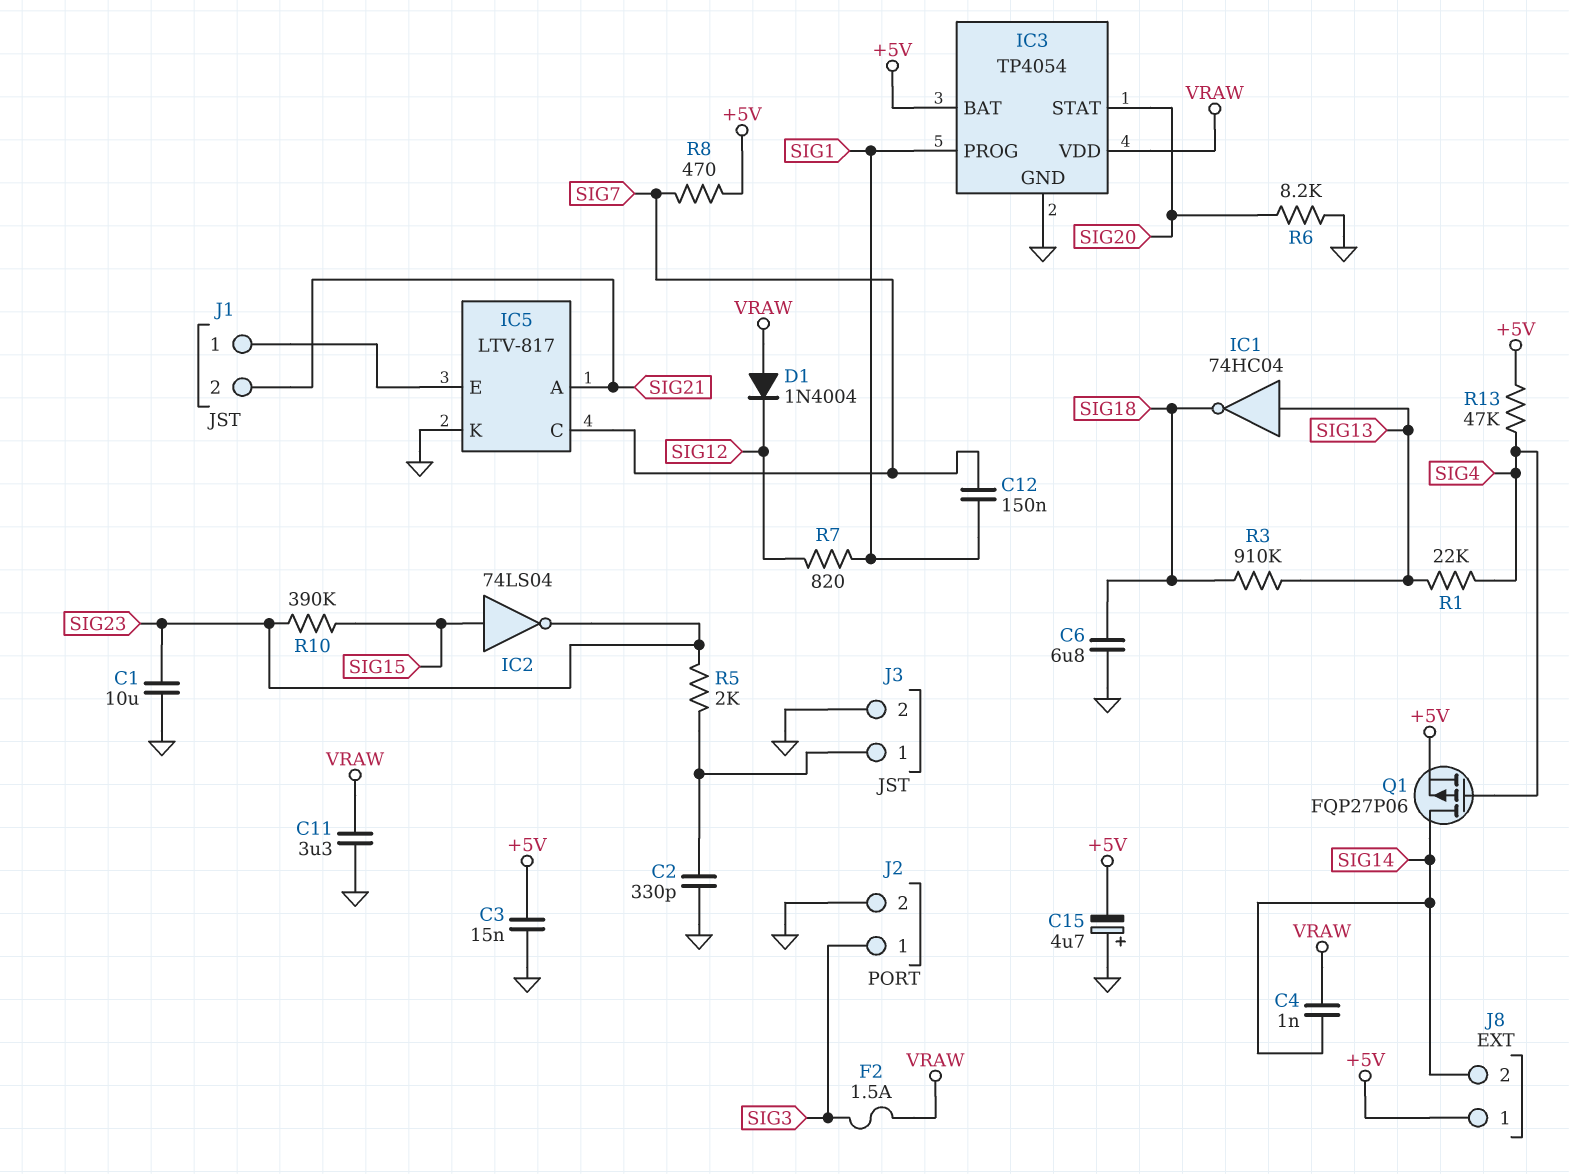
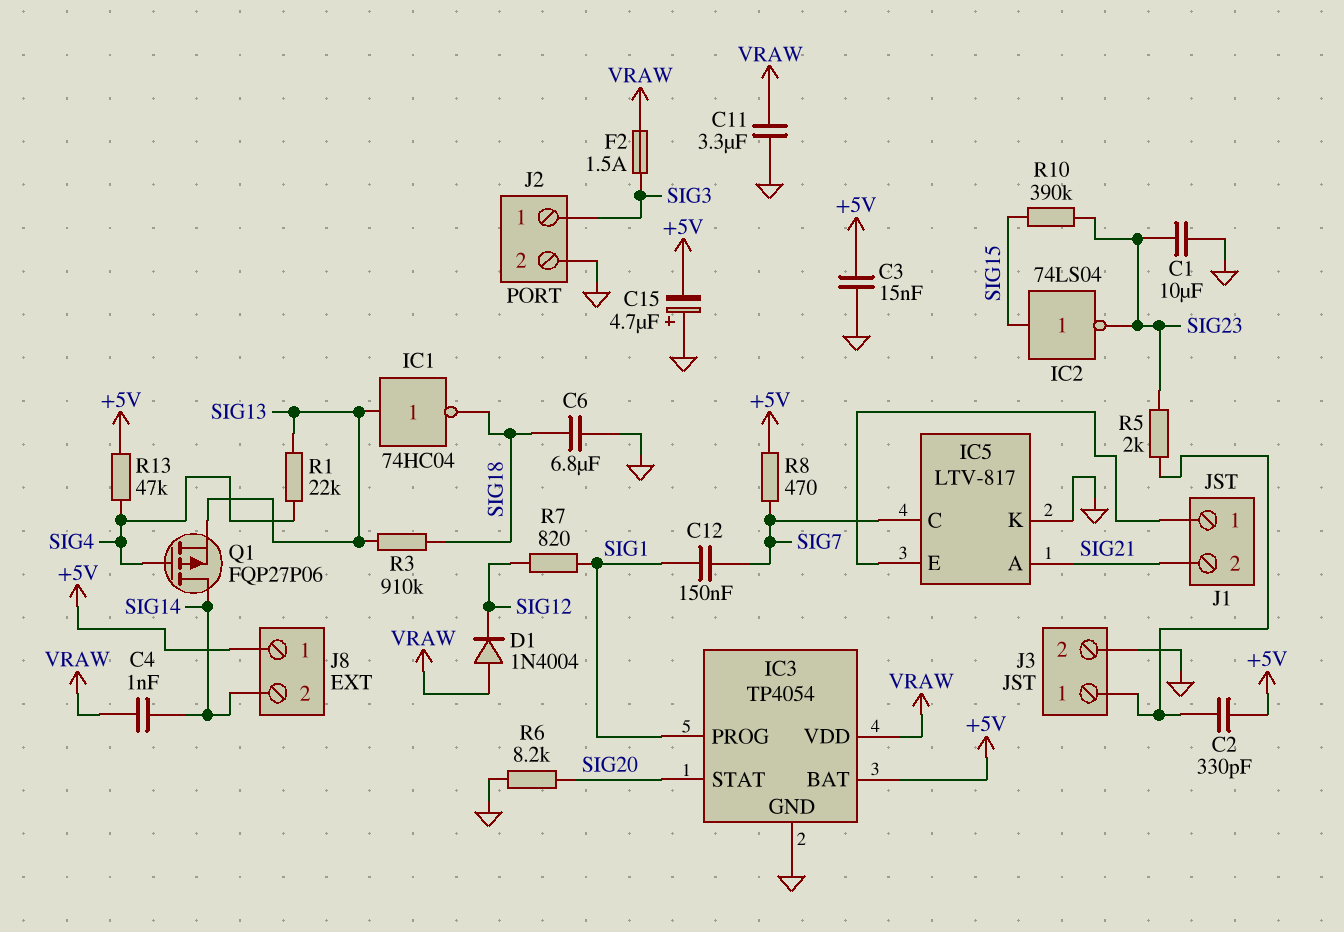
C2: 330pF (GND, J3/1) -> 330pF (+5V, J3/1)
Q1: PMOS FQP27P06 (G SIG4, D SIG14, S +5V) -> PMOS FQP27P06 (G SIG4, D SIG14, S SIG13)

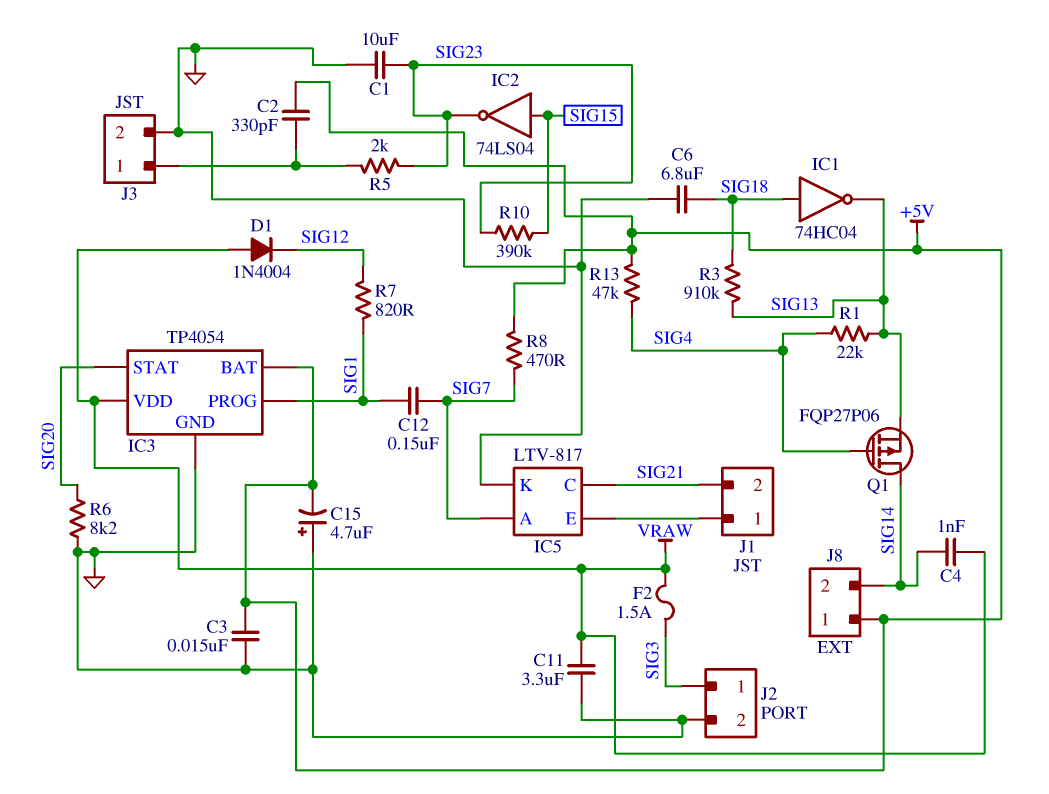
IC1: NOT 74HC04 (in SIG13, out SIG18) -> NOT 74HC04 (in SIG18, out SIG13)
IC5 pin A: SIG21 -> SIG7
IC5 pin C: SIG7 -> SIG21

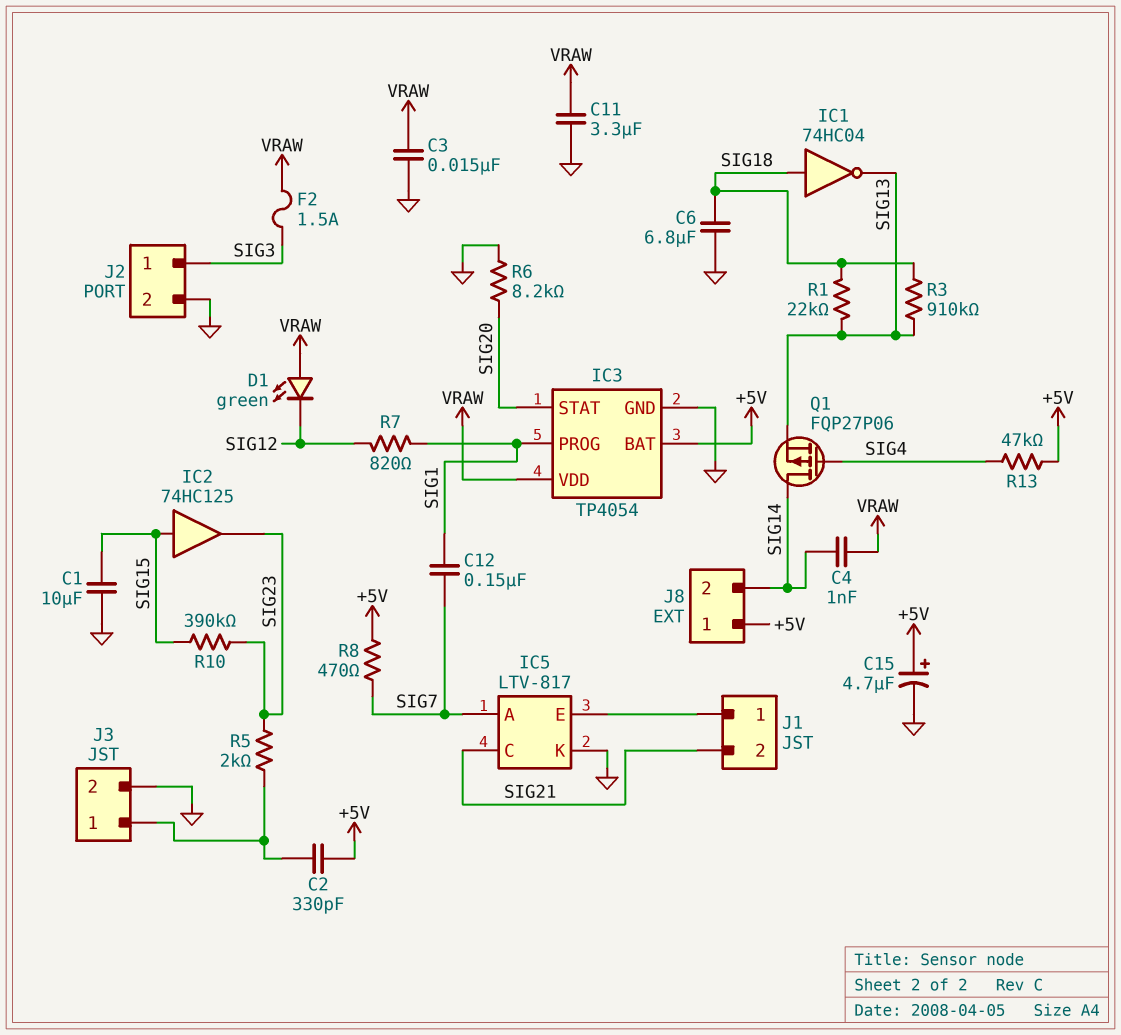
C1: 10uF (GND, SIG23) -> 10uF (GND, SIG15)
C3: 15nF (+5V, GND) -> 15nF (GND, VRAW)
C15: 4.7uF (plus GND, minus +5V) -> 4.7uF (plus +5V, minus GND)
D1: diode 1N4004 (A VRAW, K SIG12) -> LED green (A VRAW, K SIG12)
IC2: NOT 74LS04 (in SIG15, out SIG23) -> buffer 74HC125 (in SIG15, out SIG23)
R1: 22k (SIG4, SIG13) -> 22k (SIG13, SIG18)

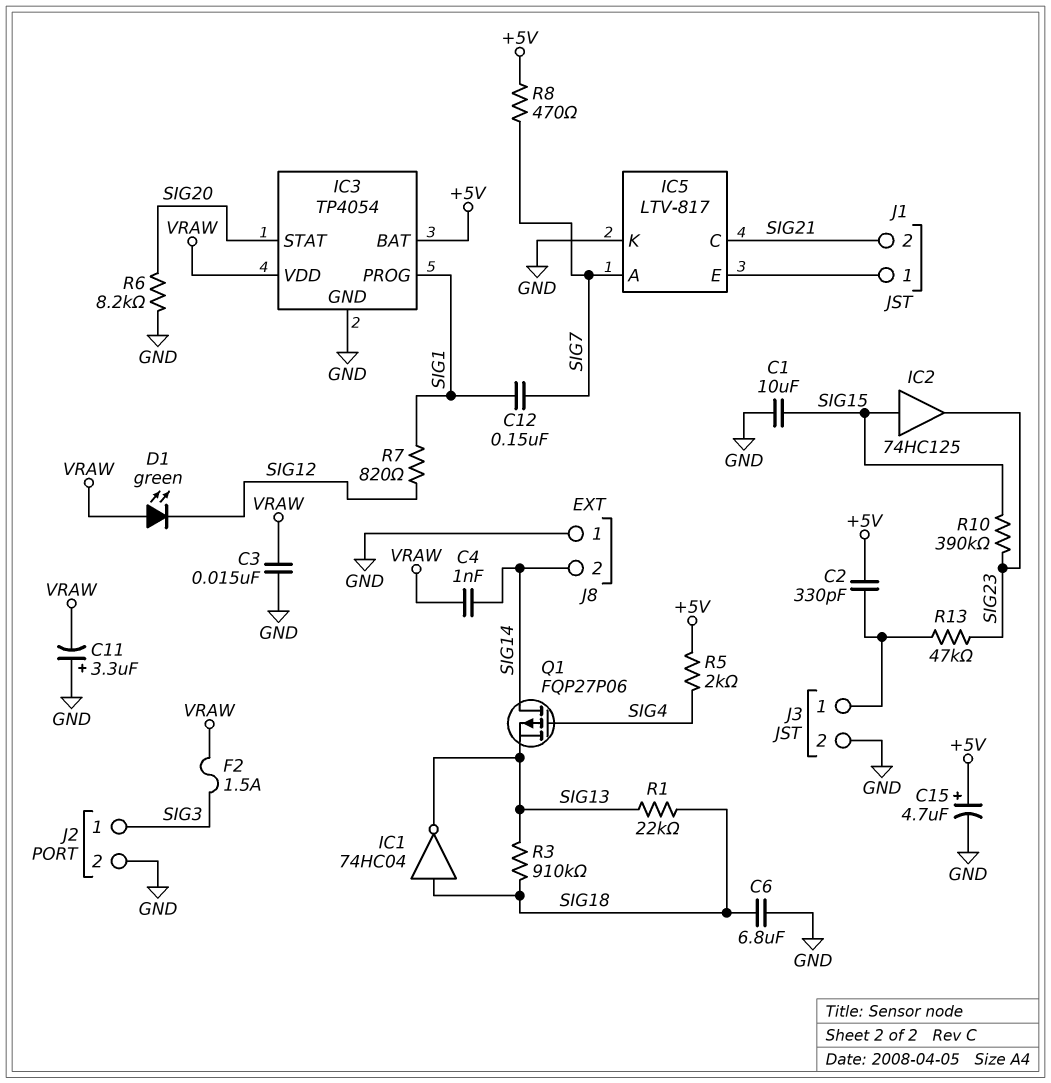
C11: 3.3uF (GND, VRAW) -> 3.3uF (plus GND, minus VRAW)
J8 pin 1: +5V -> GND
R5: 2k (J3/1, SIG23) -> 2k (+5V, SIG4)
R13: 47k (+5V, SIG4) -> 47k (J3/1, SIG23)

